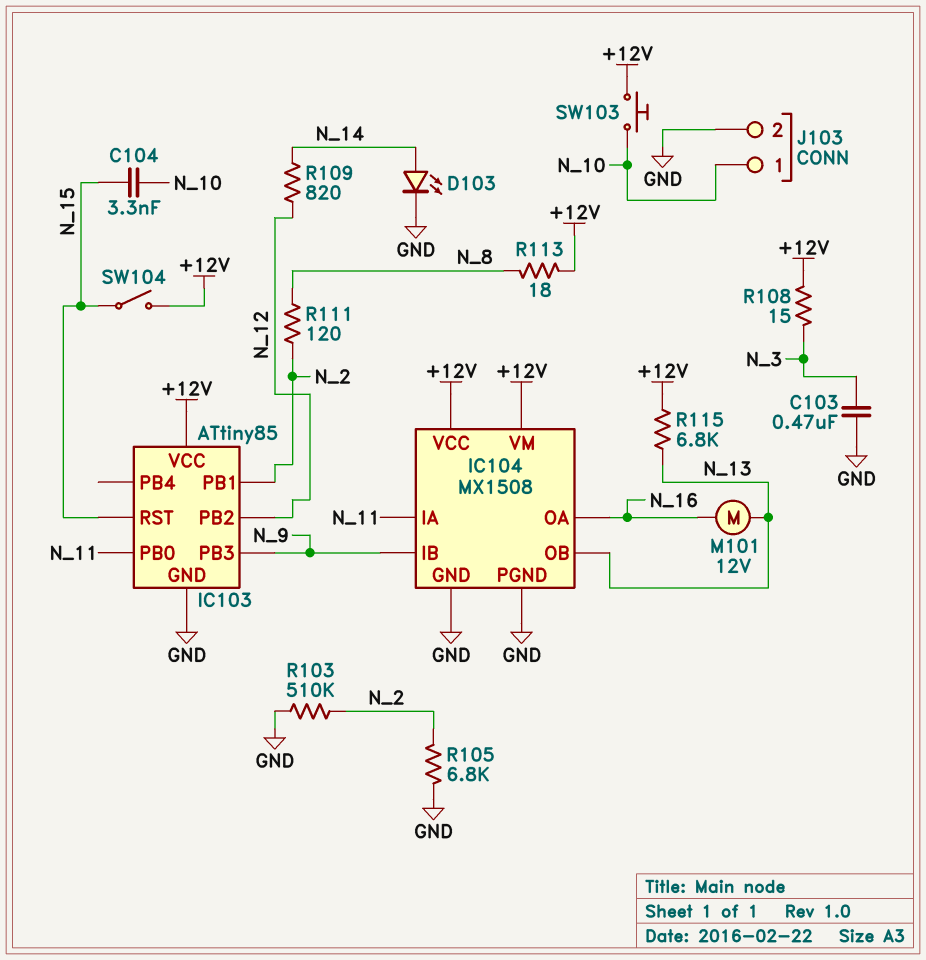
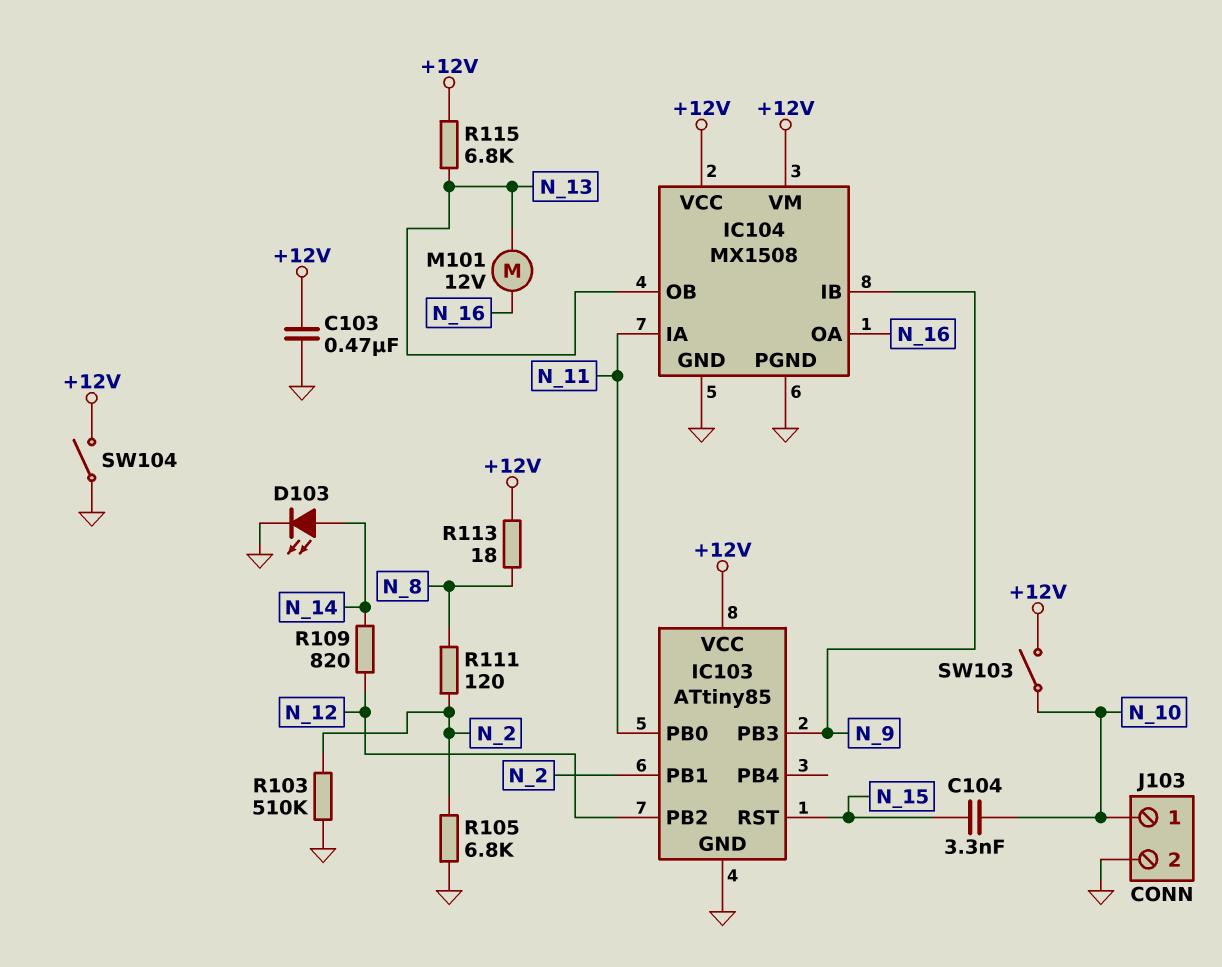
C103: 470nF (GND, N_3) -> 470nF (+12V, GND)
R108: 15 (+12V, N_3) -> none
SW103: button (+12V, N_10) -> switch (+12V, N_10)
SW104: switch (+12V, N_15) -> switch (+12V, GND)

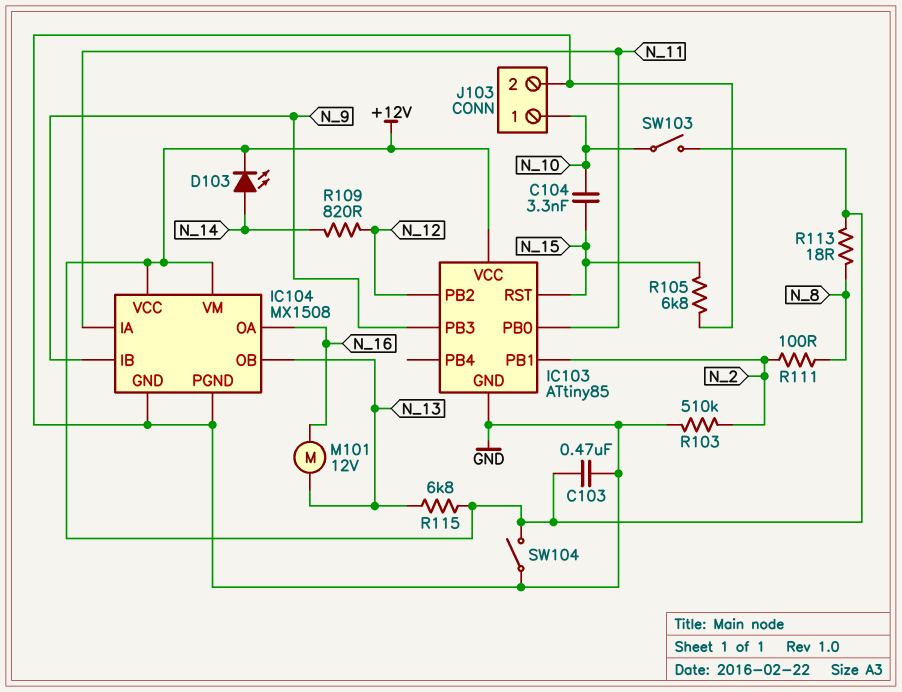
D103: LED (A N_14, K GND) -> LED (A N_14, K +12V)
R105: 6.8k (GND, N_2) -> 6.8k (GND, N_15)
R111: 120 (N_2, N_8) -> 100 (N_2, N_8)

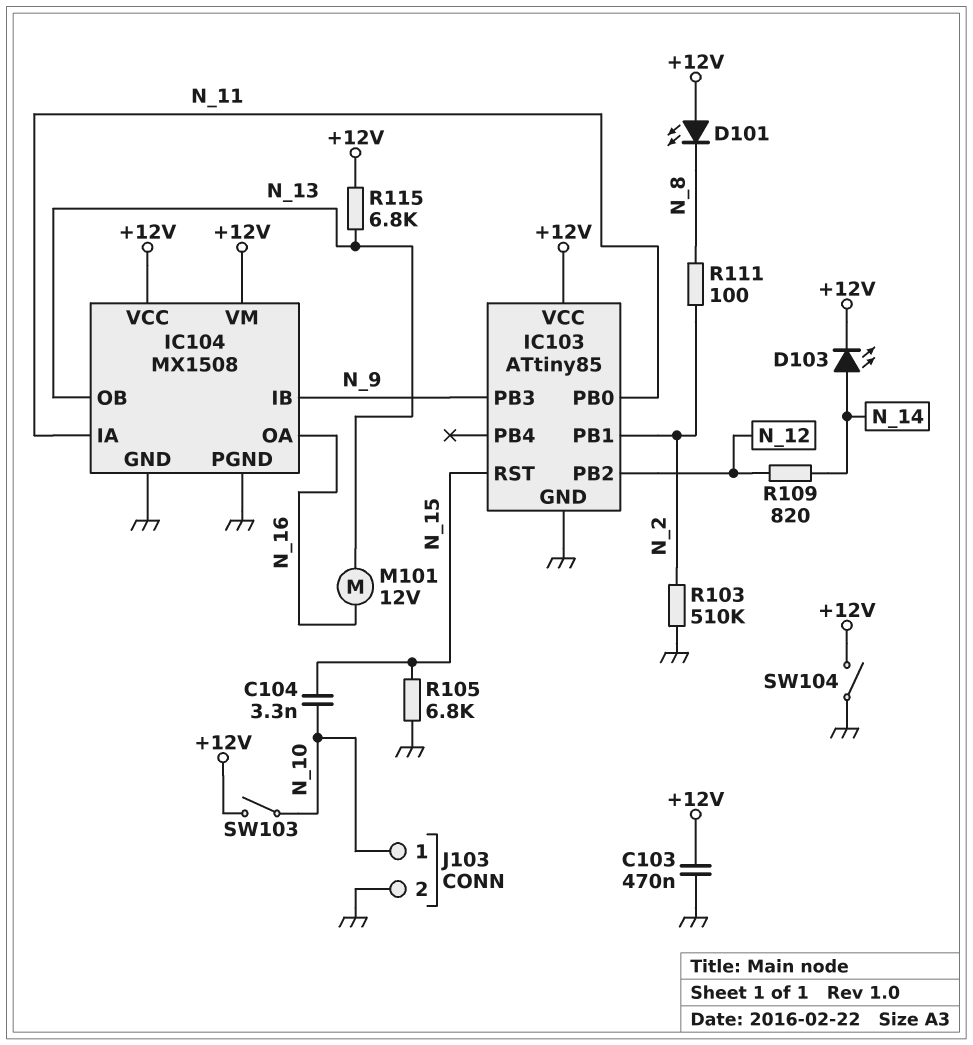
D101: none -> LED (A +12V, K N_8)
R113: 18 (+12V, N_8) -> none

